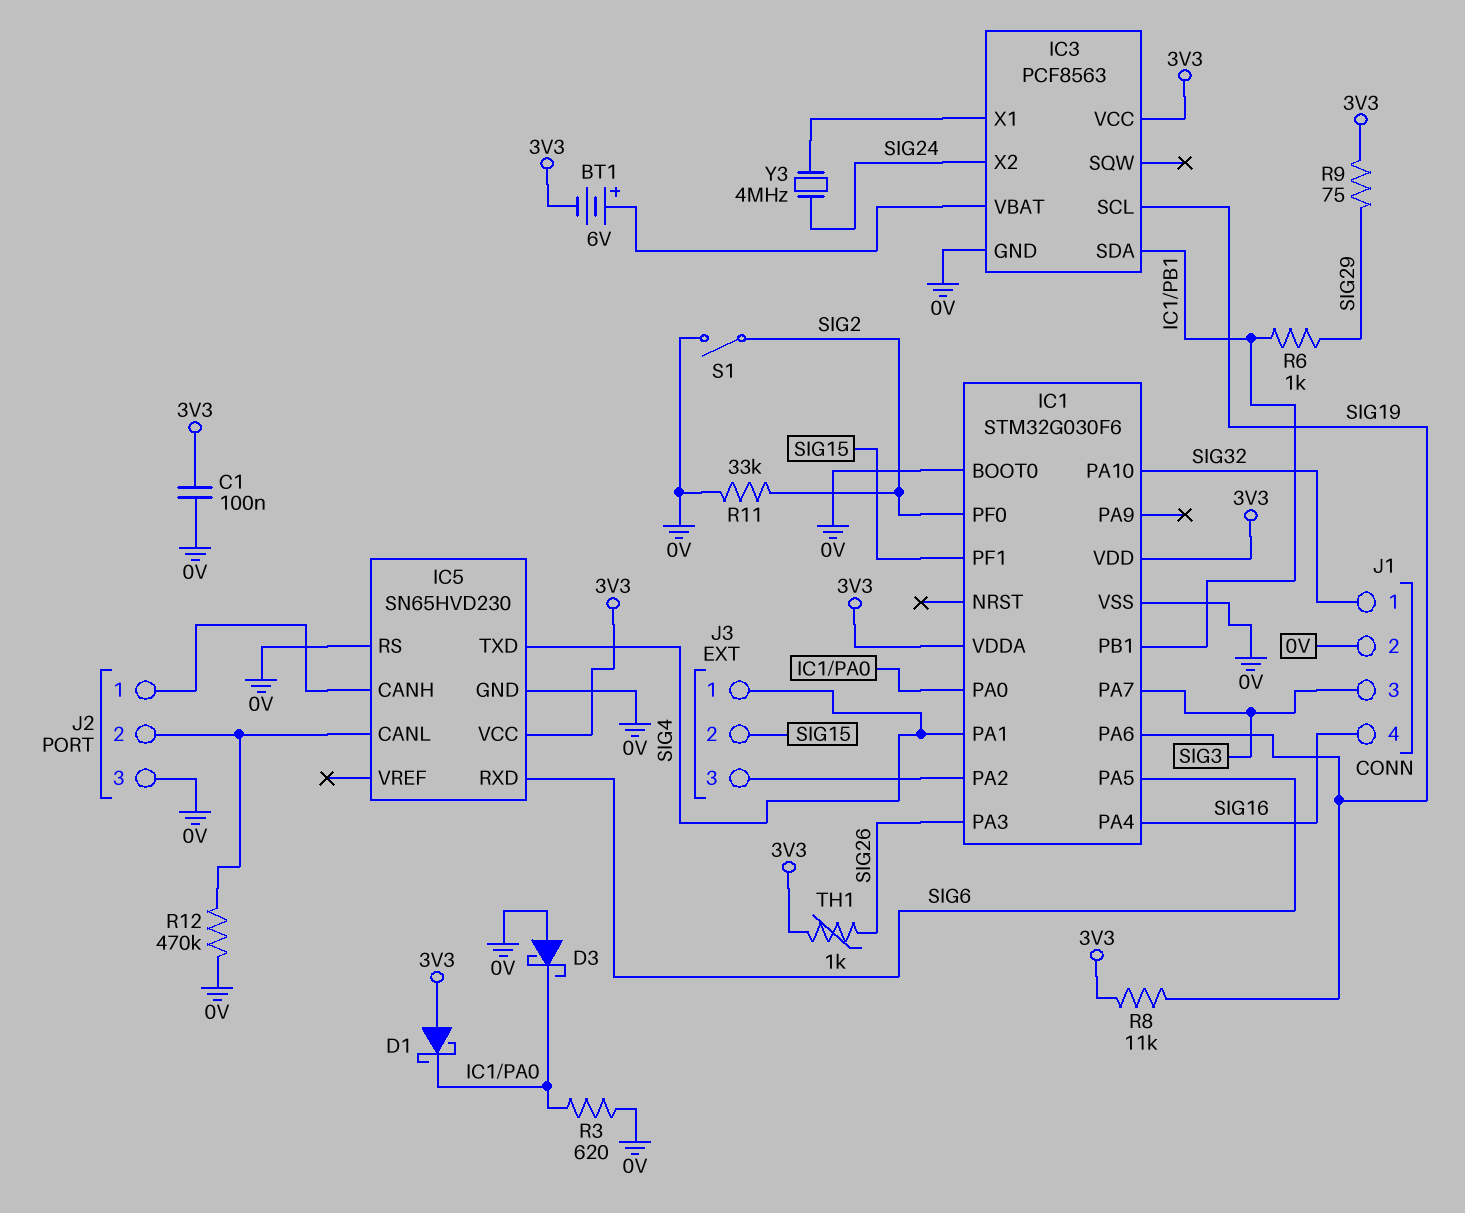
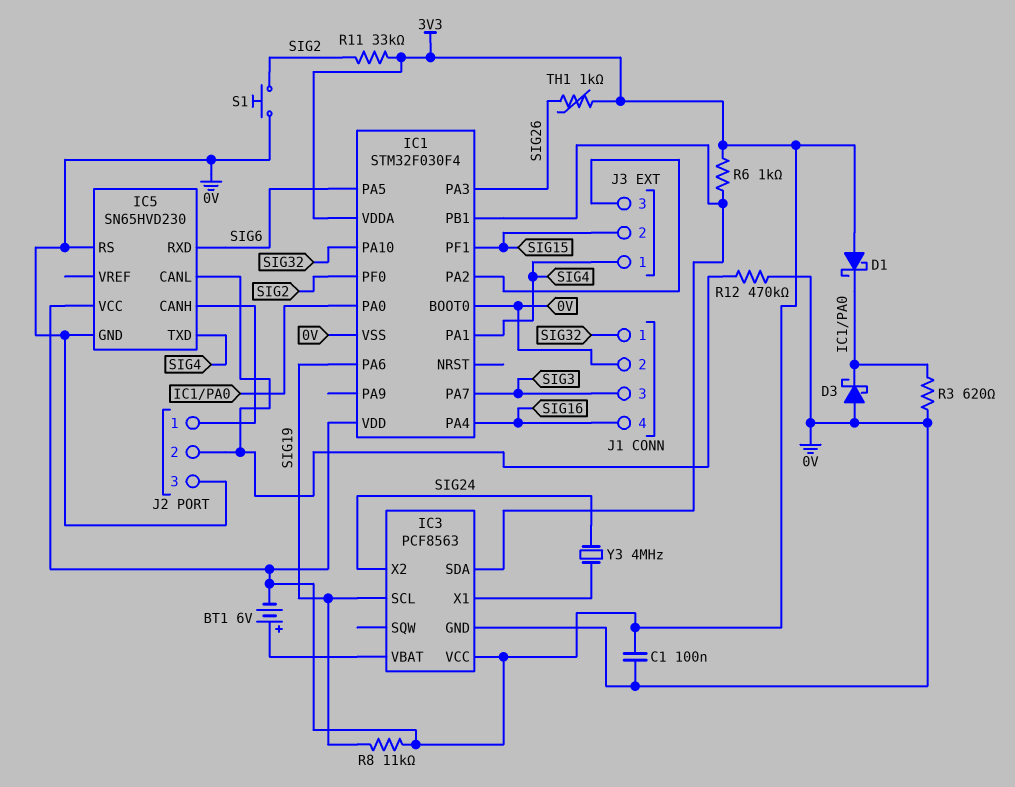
IC1: STM32G030F6 -> STM32F030F4
R6: 1k (IC1/PB1, SIG29) -> 1k (3V3, IC1/PB1)
R9: 75 (3V3, SIG29) -> none
R11: 33k (0V, SIG2) -> 33k (3V3, SIG2)
S1: switch (0V, SIG2) -> button (0V, SIG2)

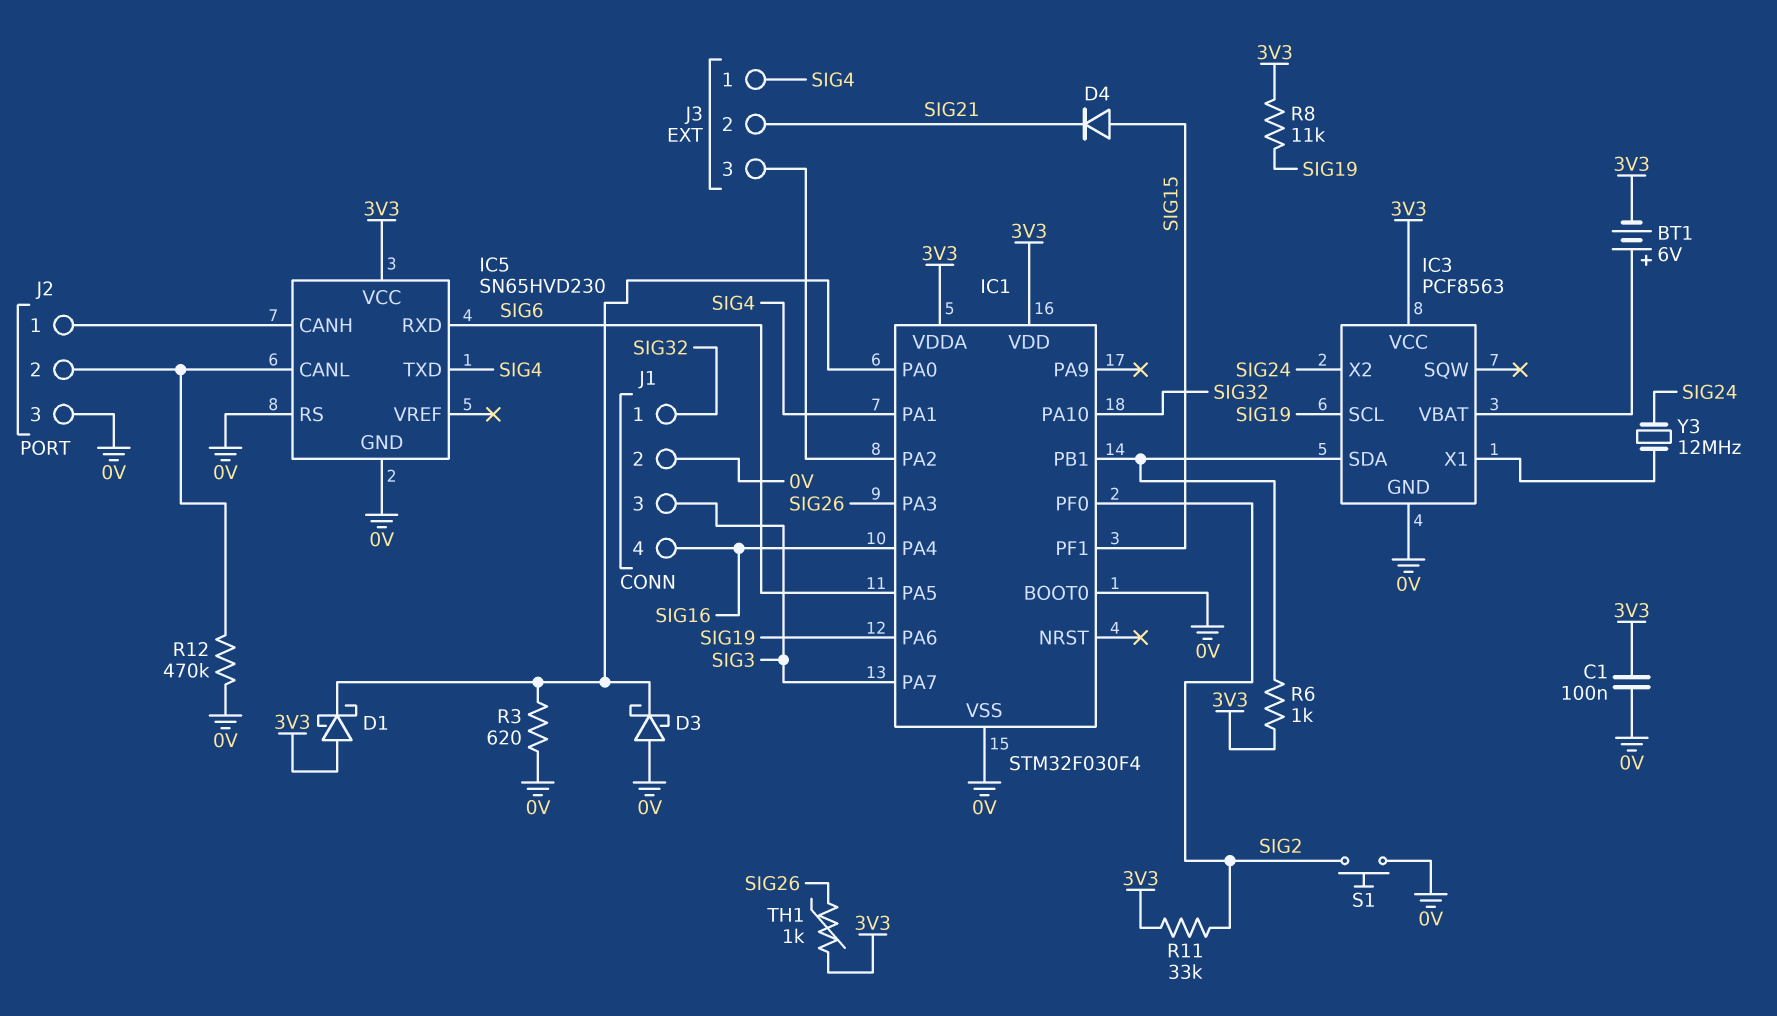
D4: none -> diode (A SIG15, K SIG21)
J3 pin 2: SIG15 -> SIG21
Y3: 4MHz (IC3/X1, SIG24) -> 12MHz (IC3/X1, SIG24)

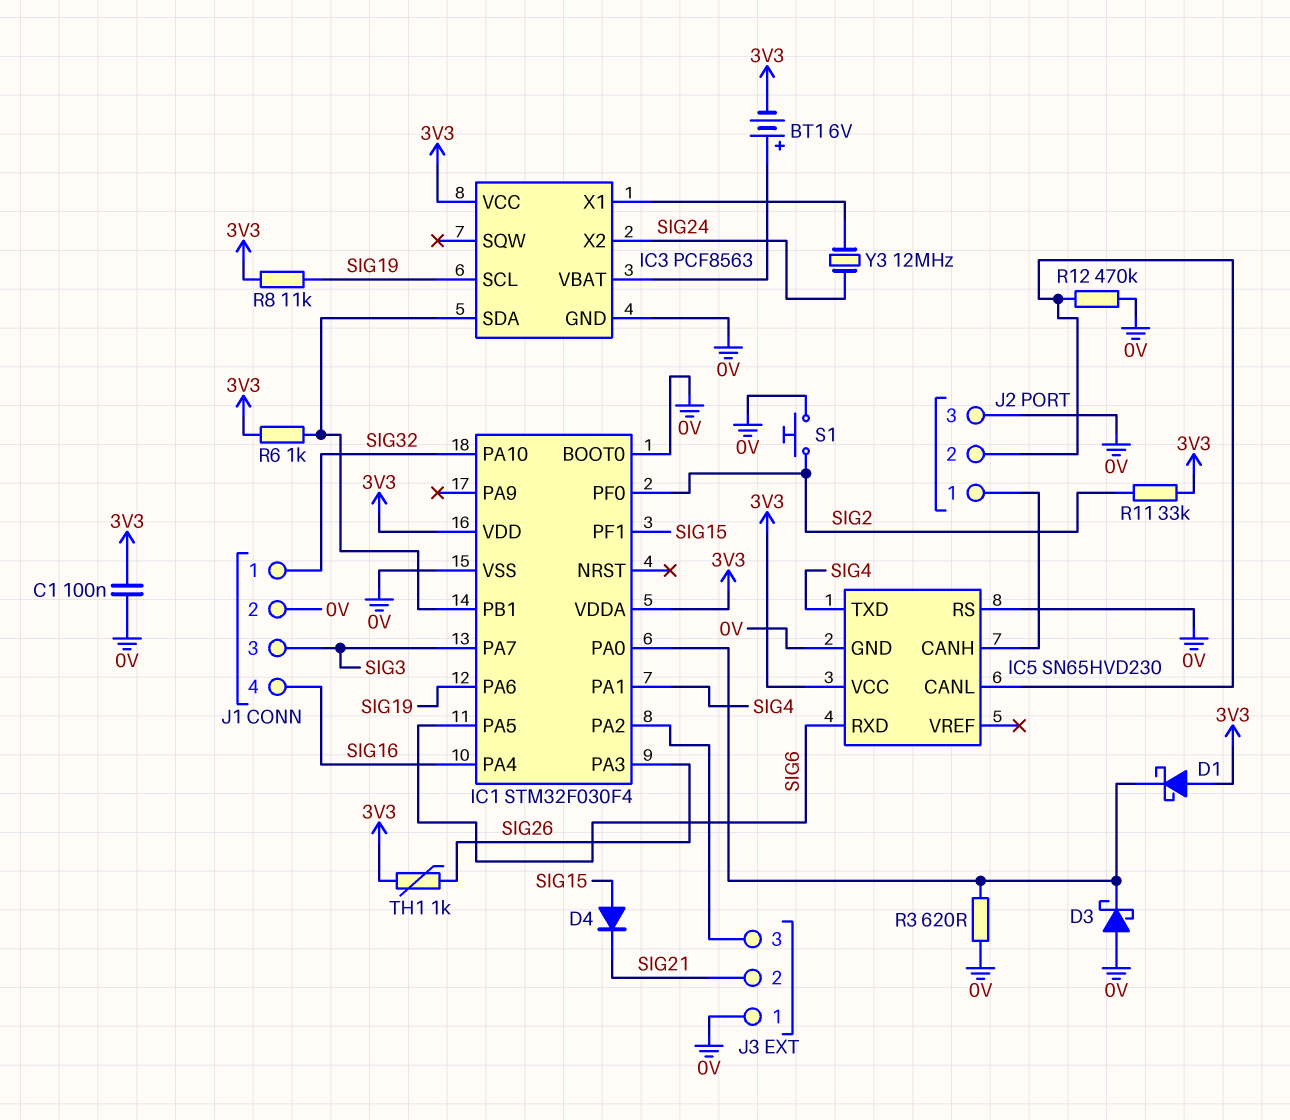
J3 pin 1: SIG4 -> 0V

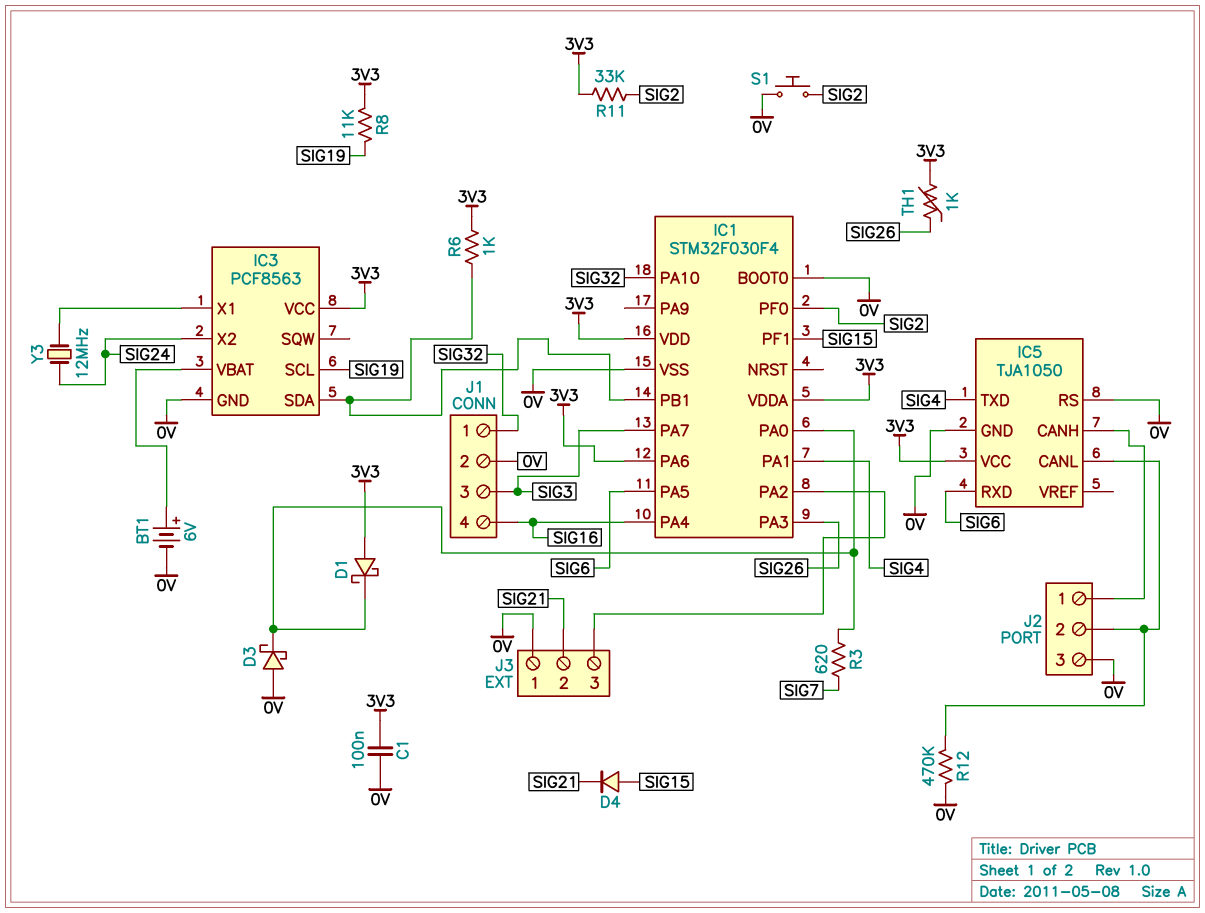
BT1: 6V (plus IC3/VBAT, minus 3V3) -> 6V (plus IC3/VBAT, minus 0V)
IC1 pin PA6: SIG19 -> 3V3
IC5: SN65HVD230 -> TJA1050
R3: 620 (0V, IC1/PA0) -> 620 (IC1/PA0, SIG7)

